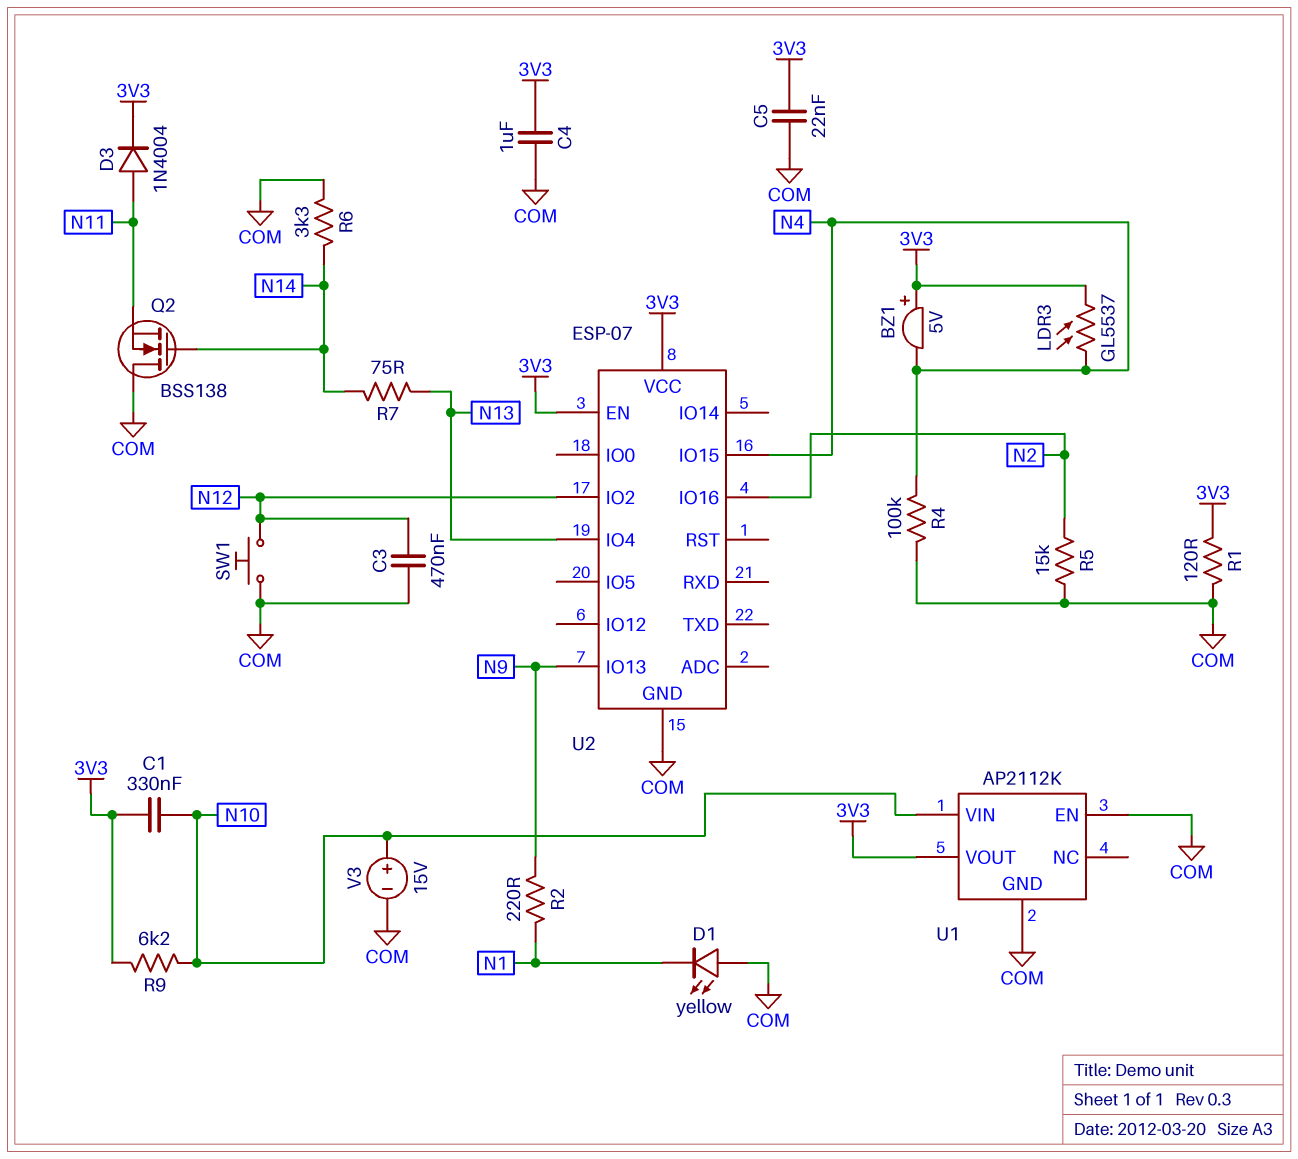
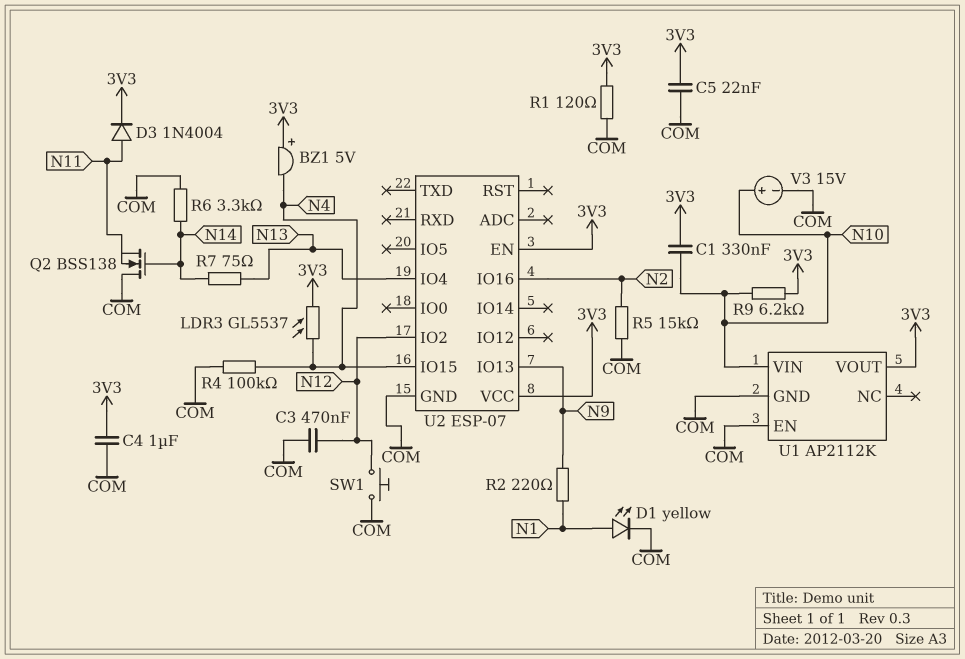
D1: LED yellow (A COM, K N1) -> LED yellow (A N1, K COM)

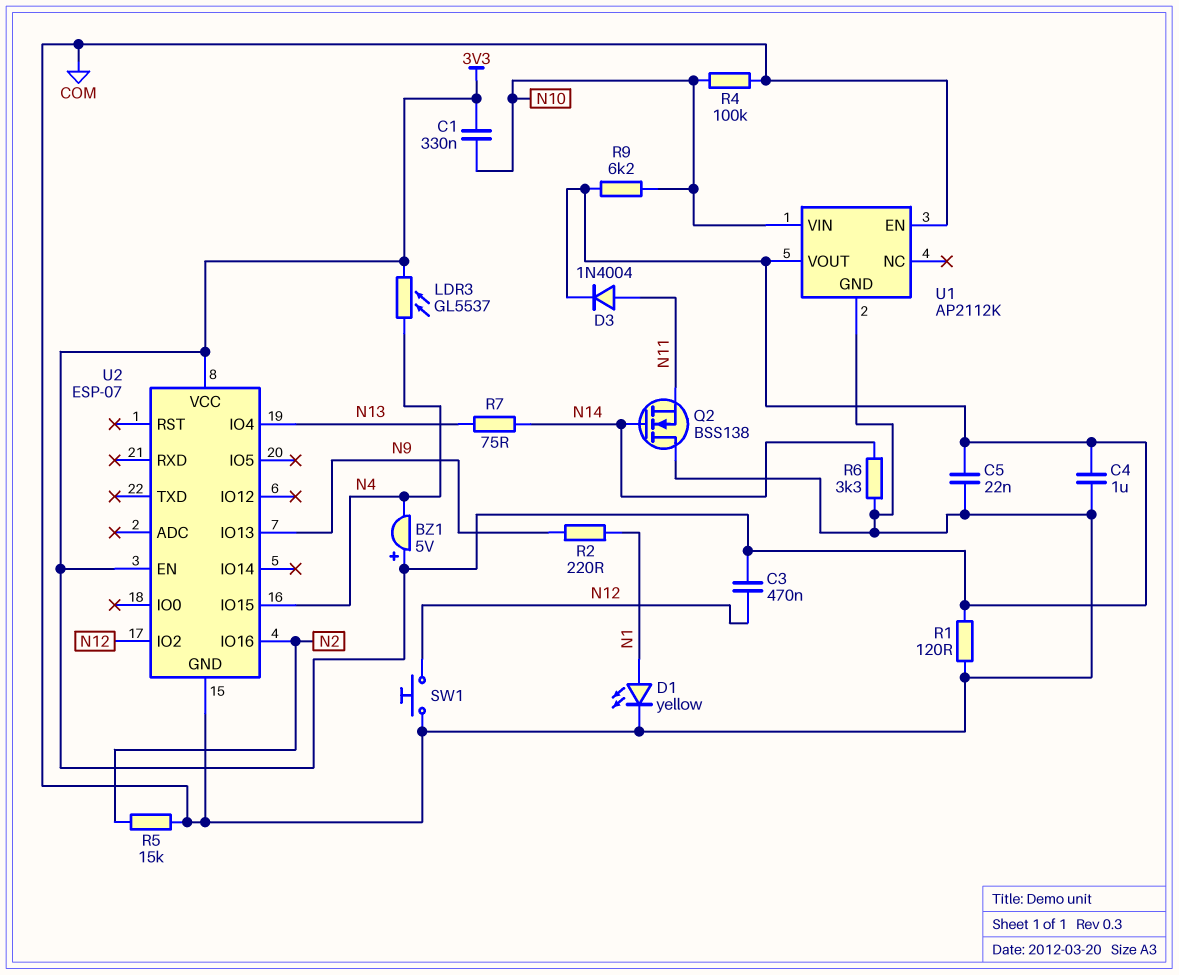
C3: 470nF (COM, N12) -> 470nF (3V3, N12)
R4: 100k (COM, N4) -> 100k (COM, N10)
V3: 15V (plus N10, minus COM) -> none

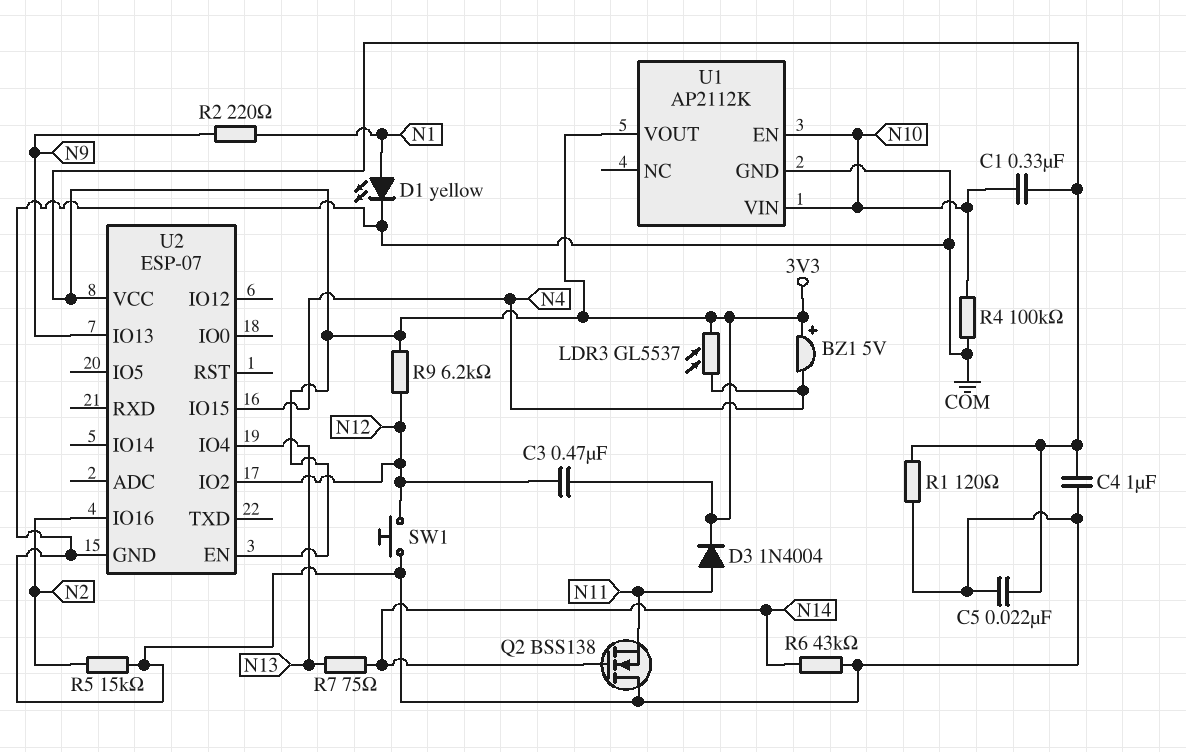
R6: 3.3k (COM, N14) -> 43k (COM, N14)
R9: 6.2k (3V3, N10) -> 6.2k (3V3, N12)
U1 pin EN: COM -> N10

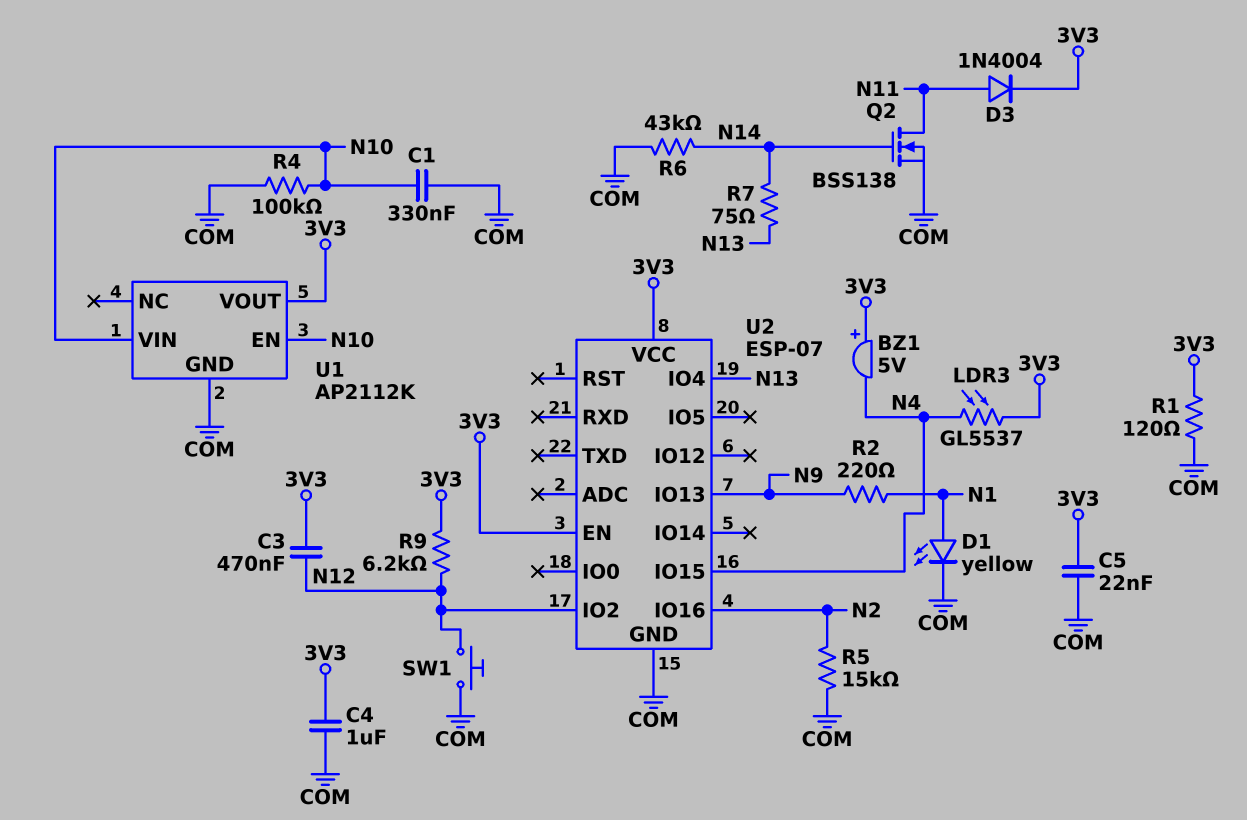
C1: 330nF (3V3, N10) -> 330nF (COM, N10)
Q2: NMOS BSS138 (G N14, D COM, S N11) -> NMOS BSS138 (G N14, D N11, S COM)

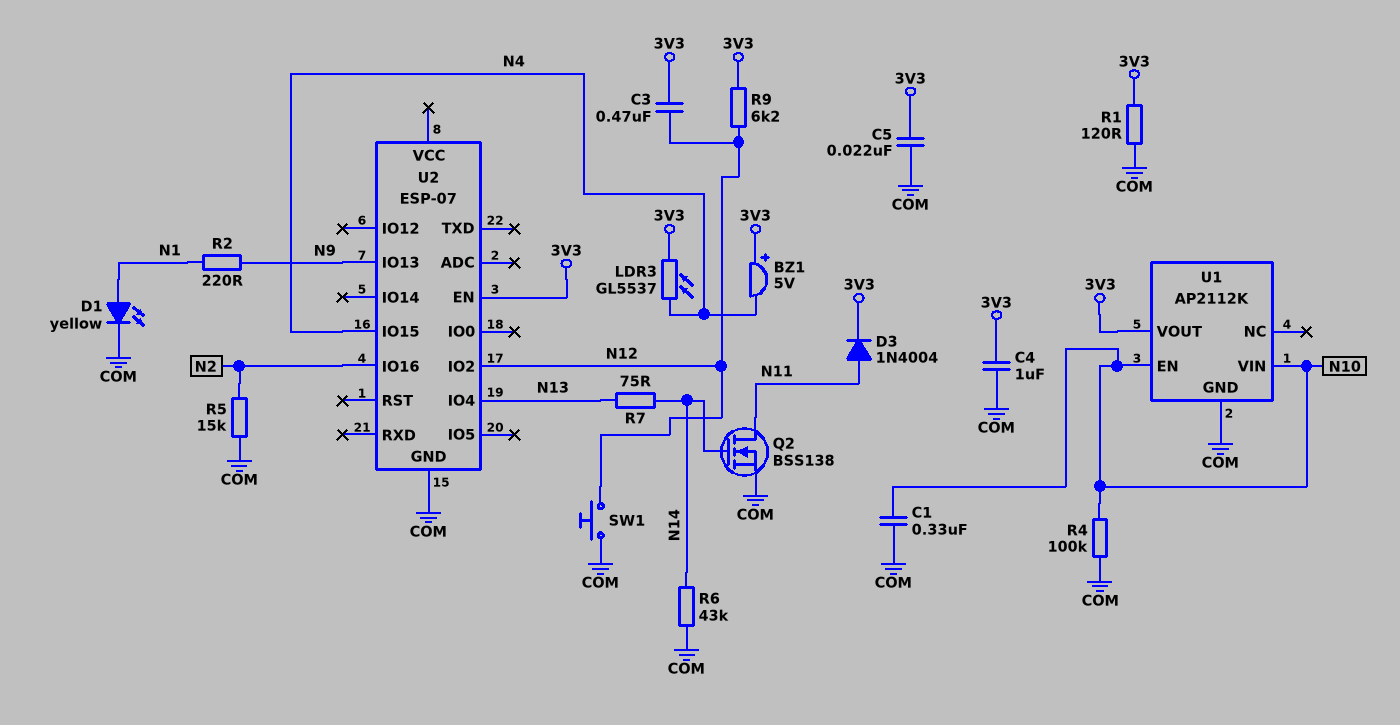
U2 pin VCC: 3V3 -> none

